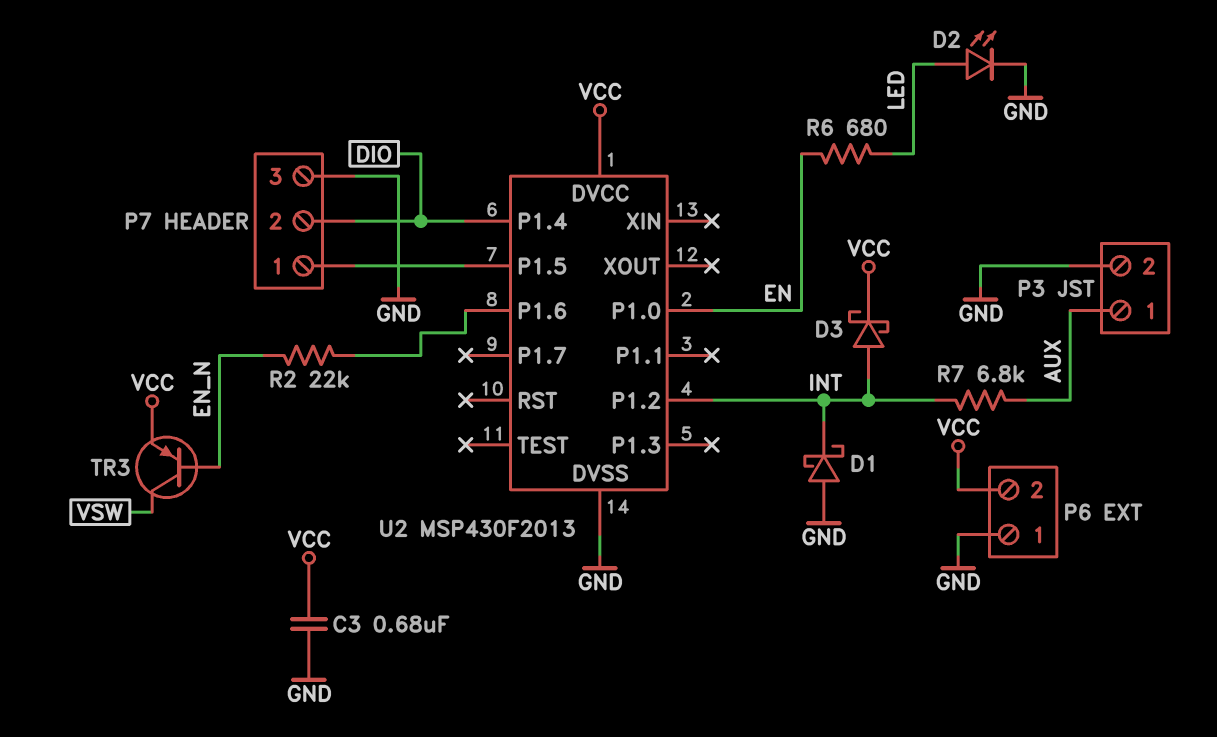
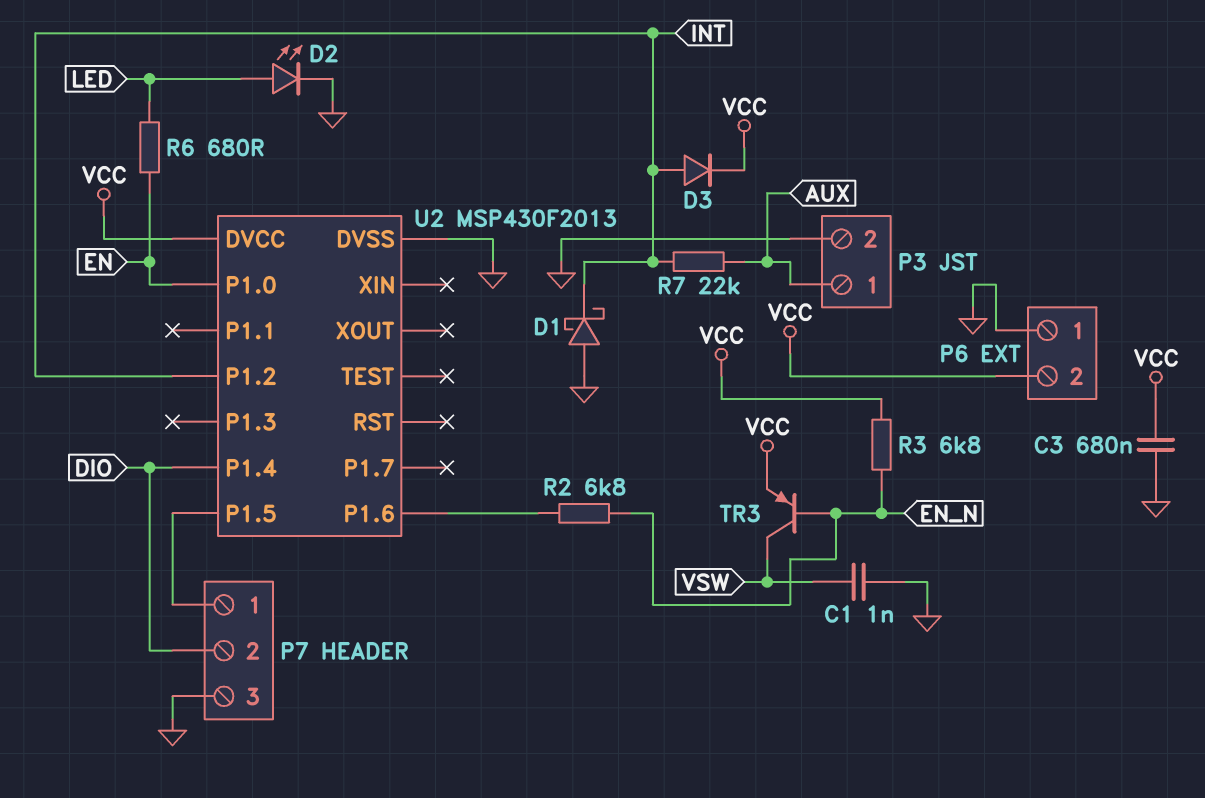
C1: none -> 1nF (GND, VSW)
D3: schottky (A INT, K VCC) -> diode (A INT, K VCC)
R2: 22k (EN_N, U2/P1.6) -> 6.8k (EN_N, U2/P1.6)
R3: none -> 6.8k (EN_N, VCC)
R7: 6.8k (AUX, INT) -> 22k (AUX, INT)

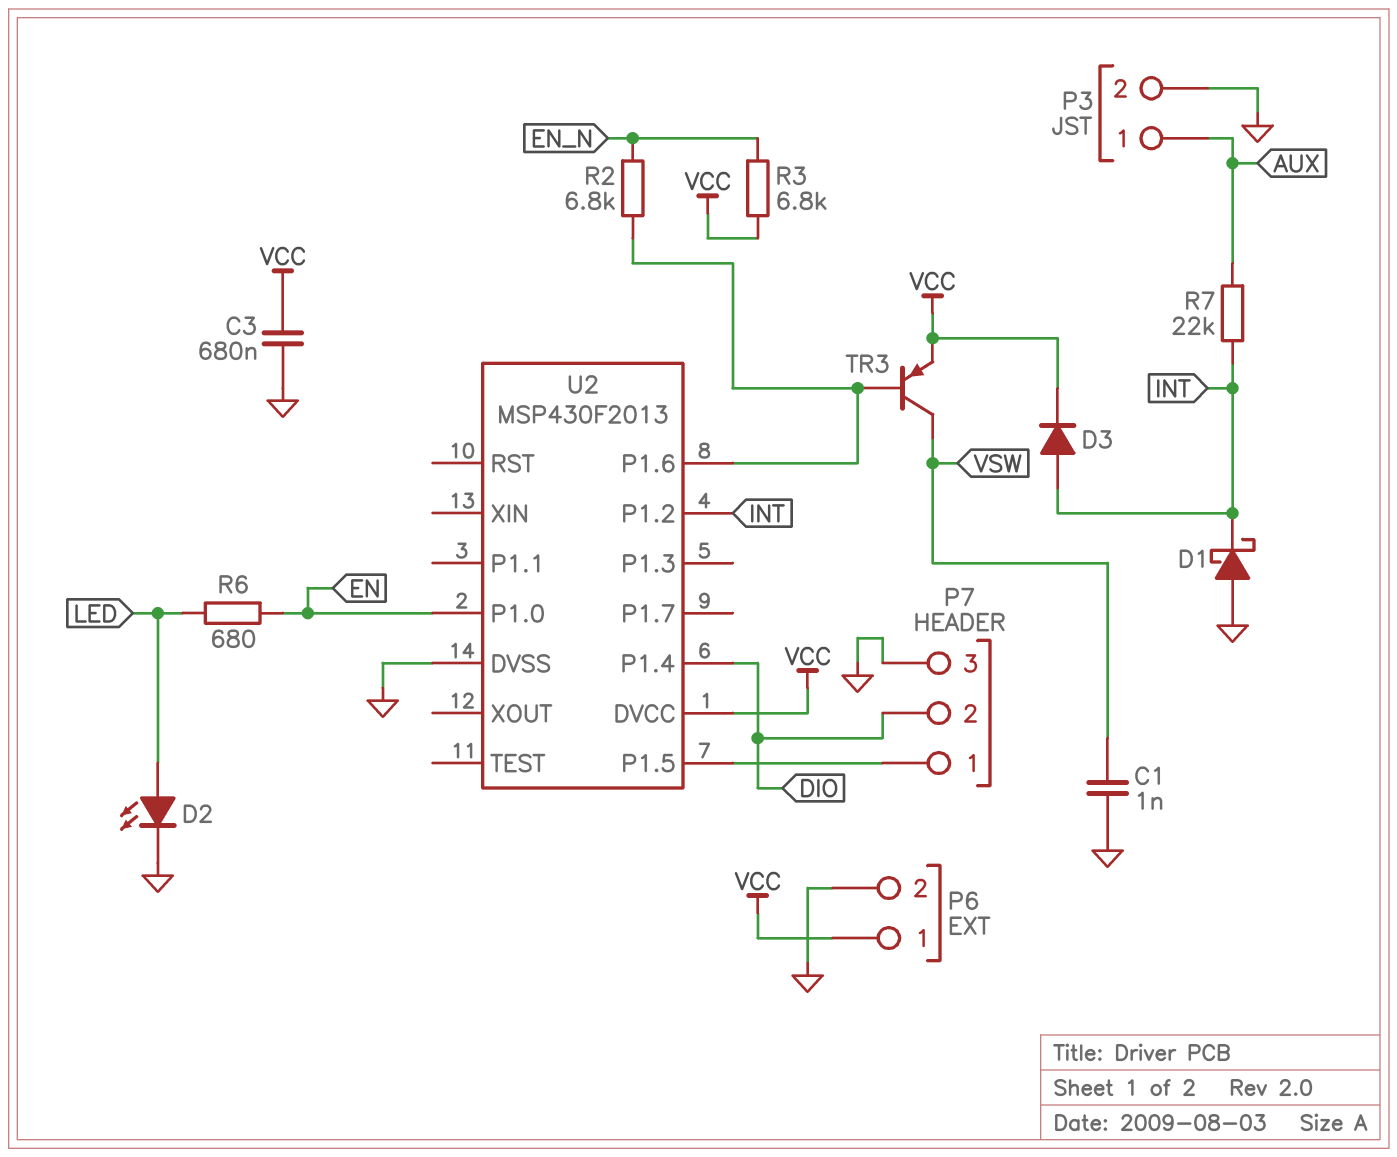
P6 pin 1: GND -> VCC
P6 pin 2: VCC -> GND
TR3: PNP (B EN_N, C VSW, E VCC) -> PNP (B U2/P1.6, C VSW, E VCC)

